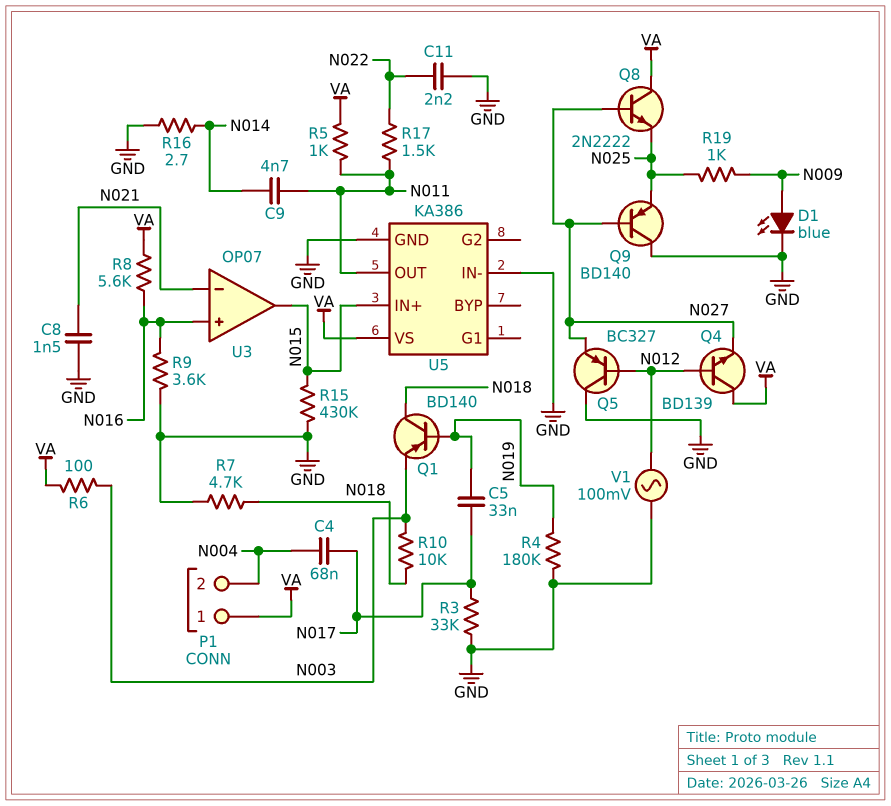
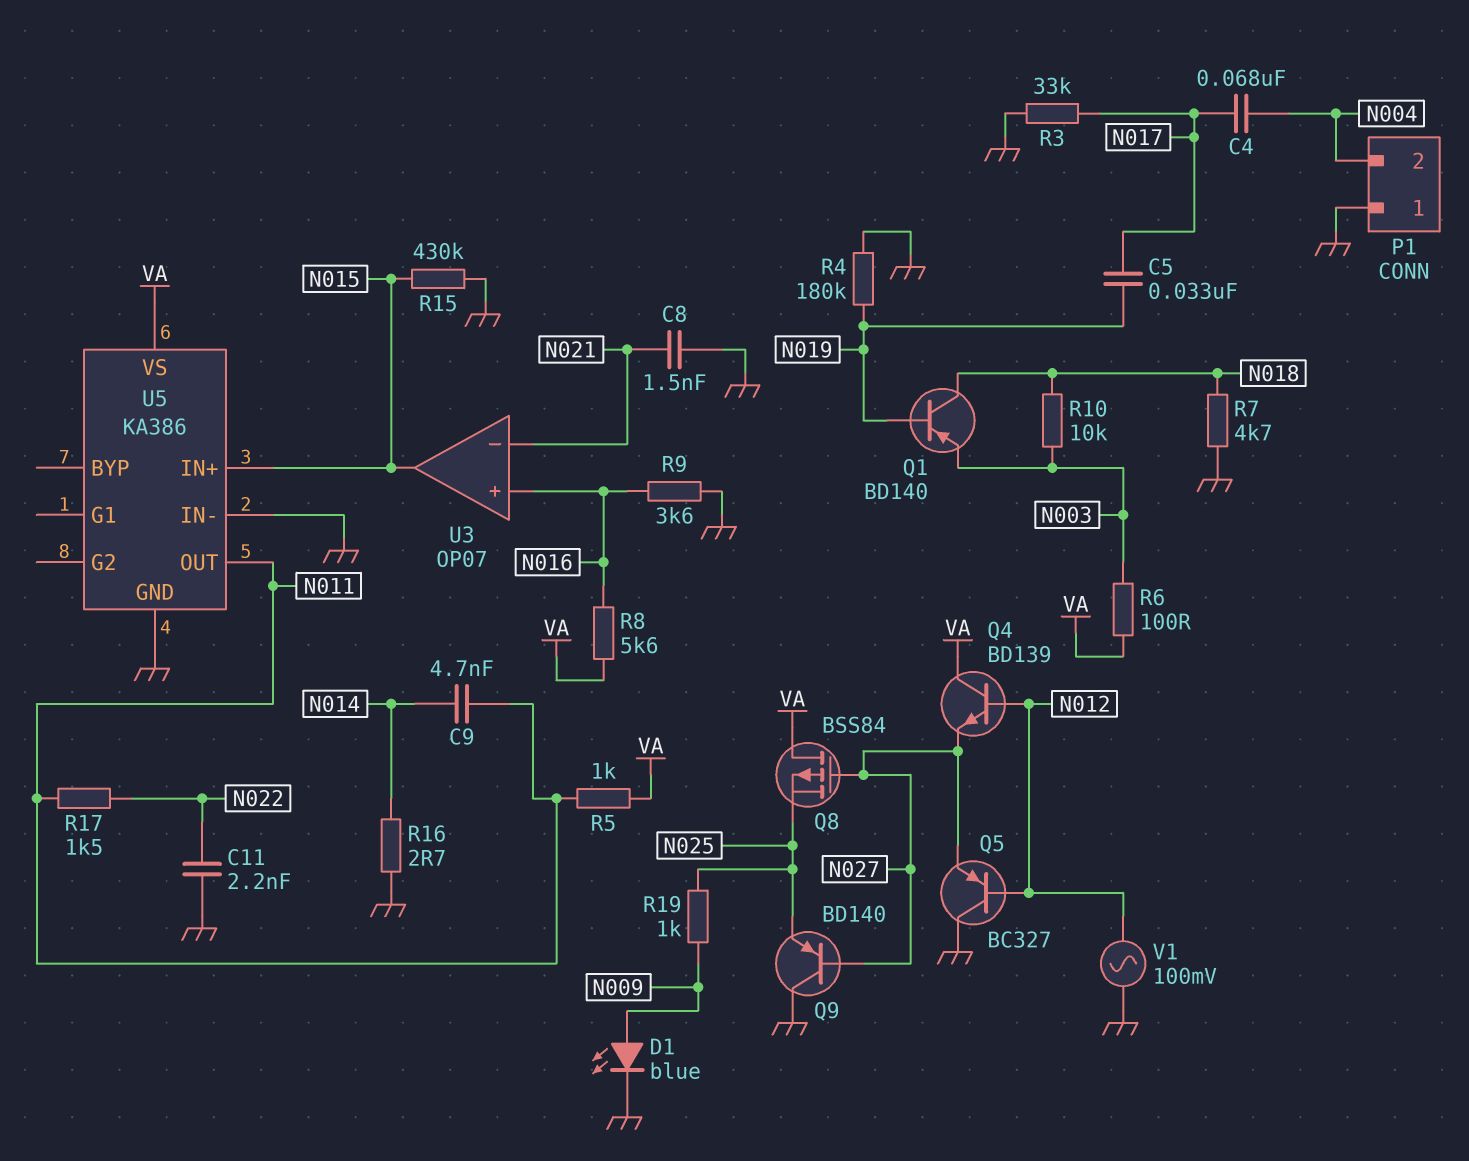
P1 pin 1: VA -> GND
Q8: NPN 2N2222 (B N027, C VA, E N025) -> PMOS BSS84 (G N027, D VA, S N025)

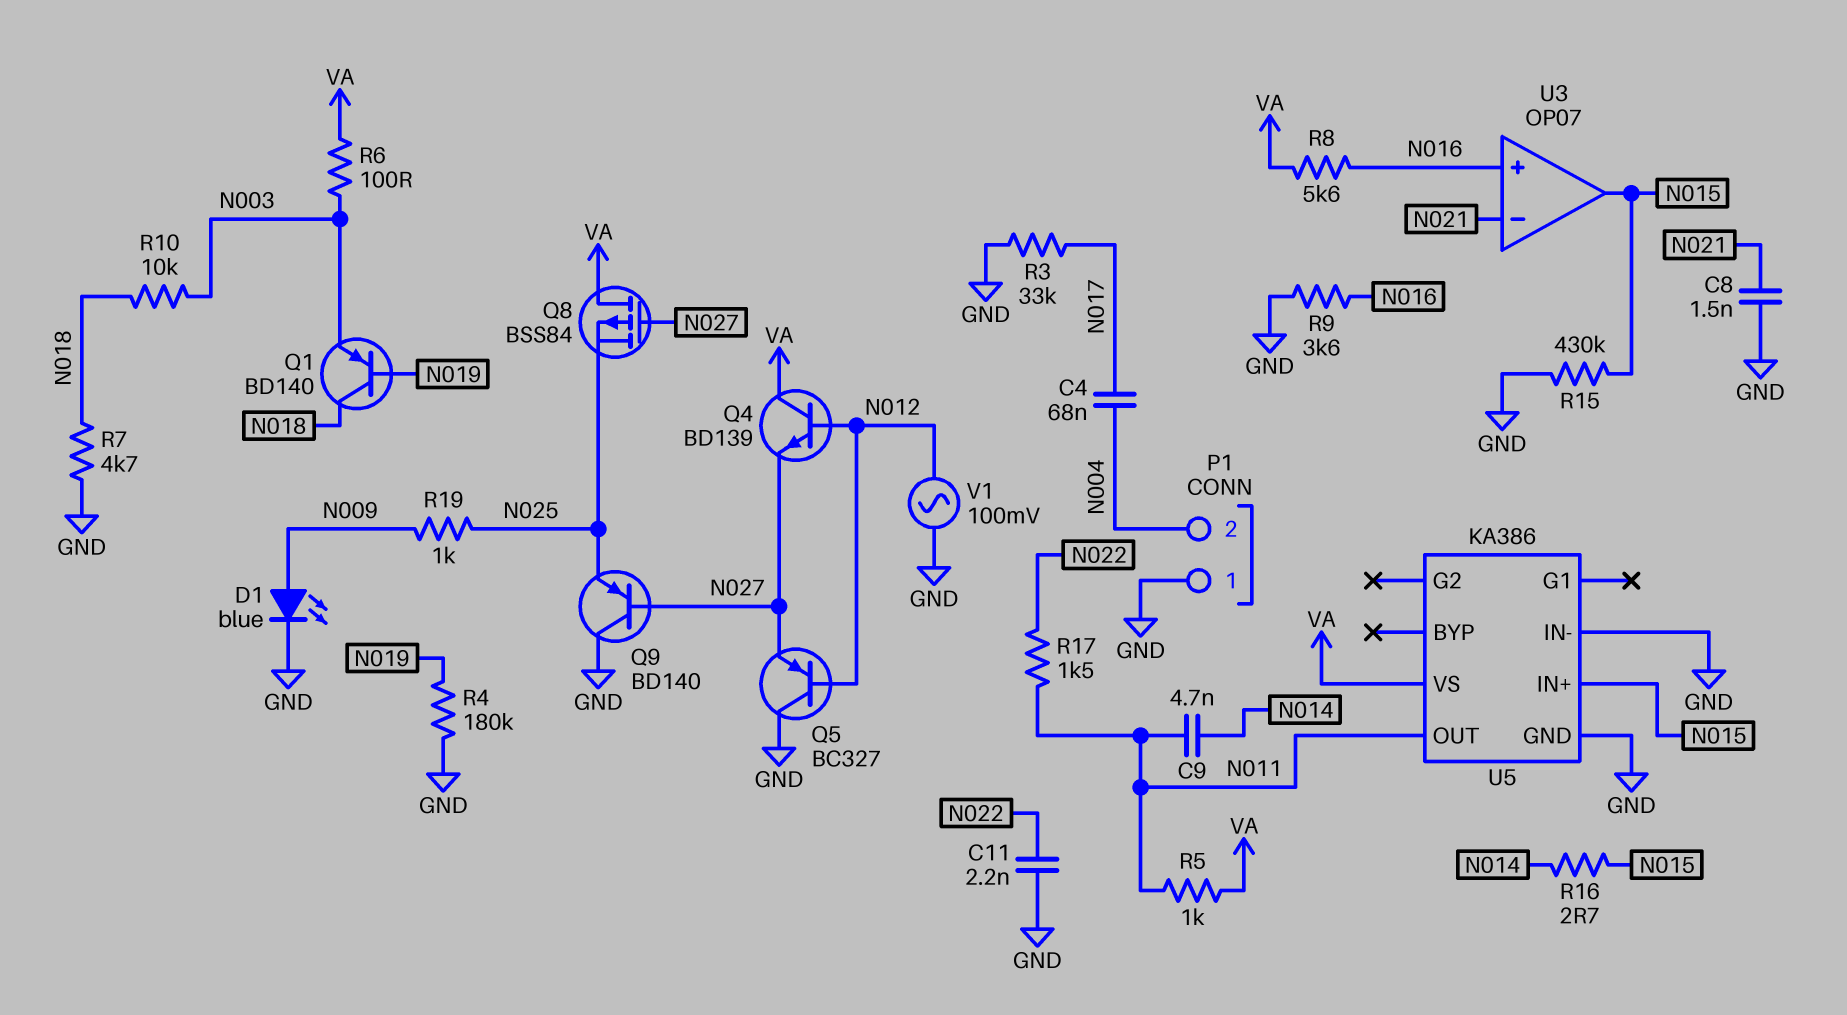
C5: 33nF (N017, N019) -> none
R16: 2.7 (GND, N014) -> 2.7 (N014, N015)

